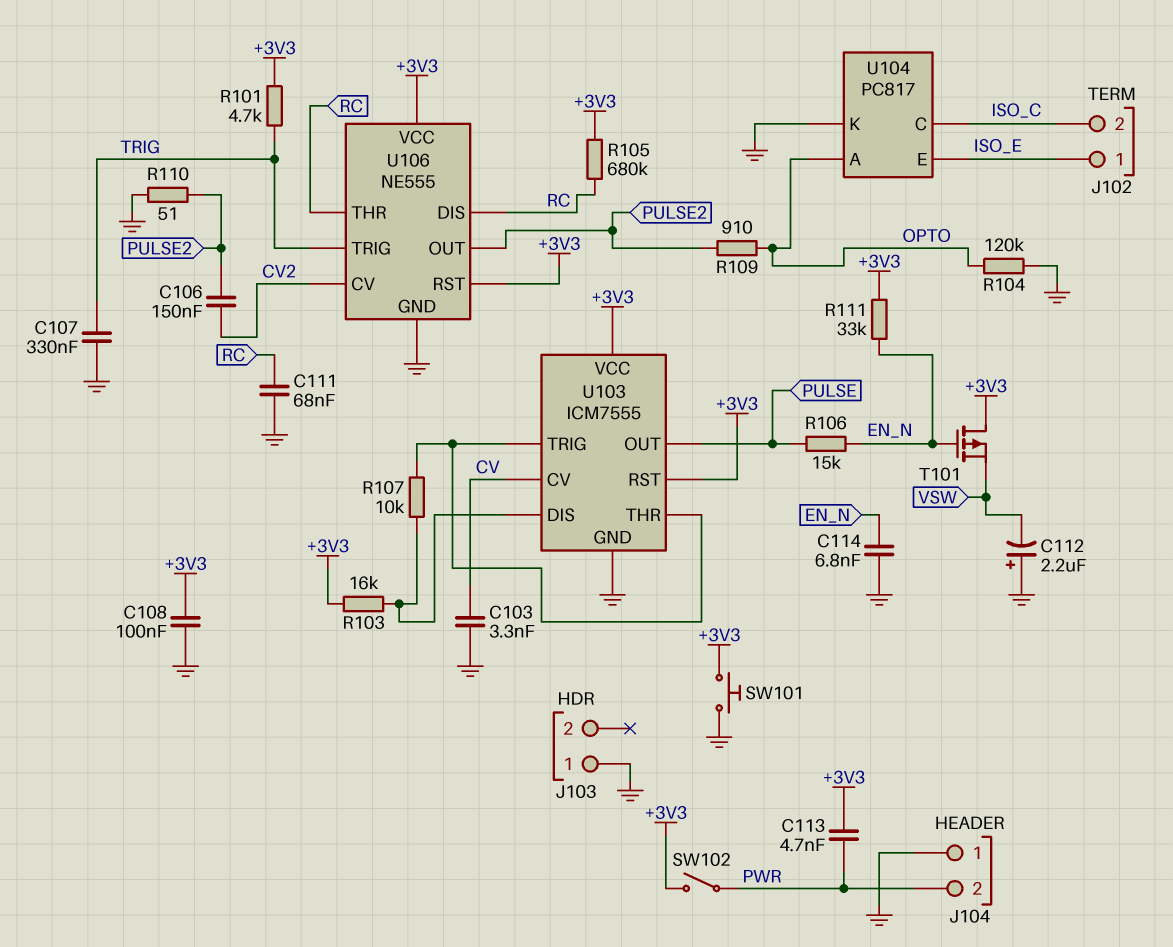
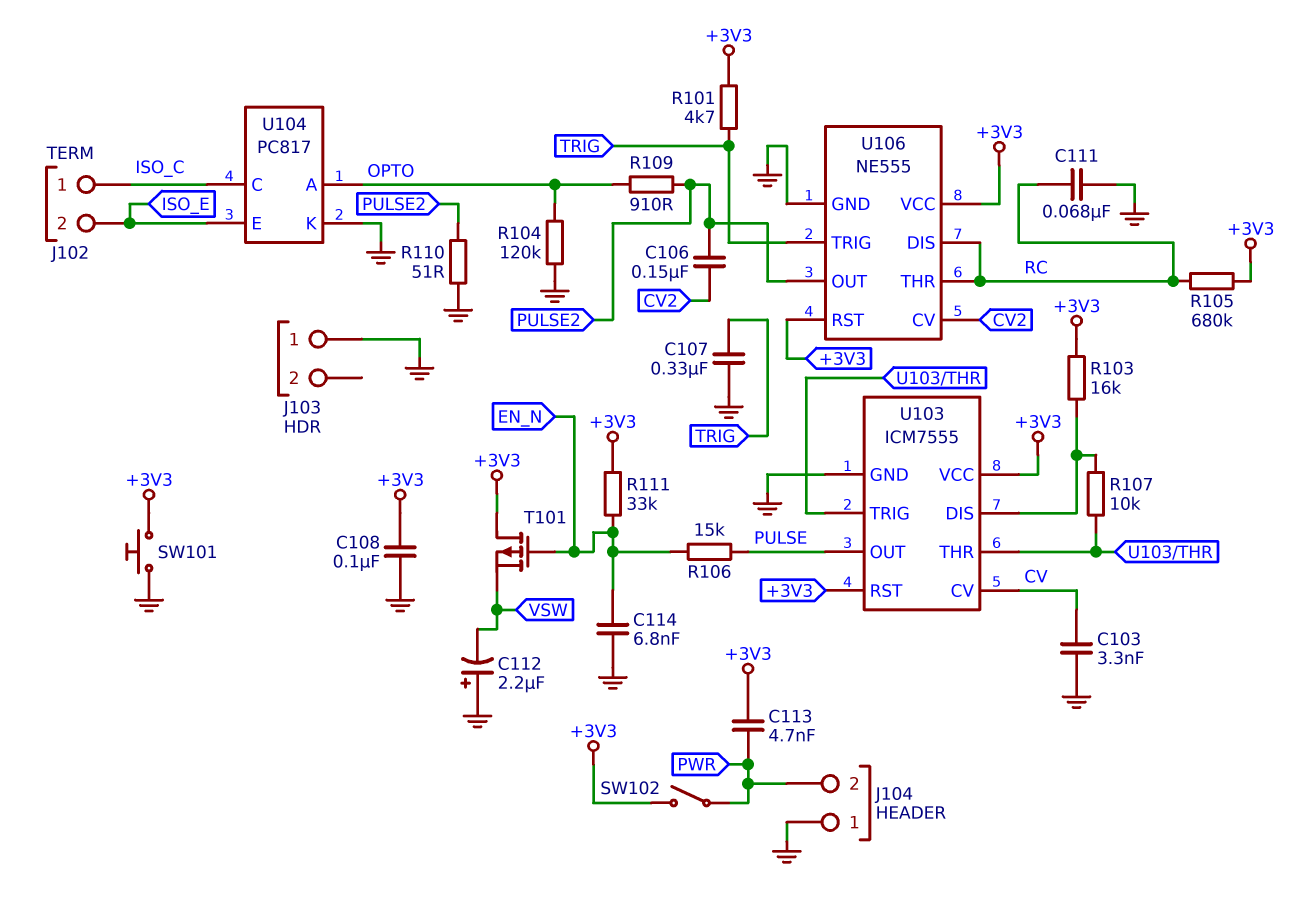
J102 pin 1: ISO_E -> ISO_C
J102 pin 2: ISO_C -> ISO_E

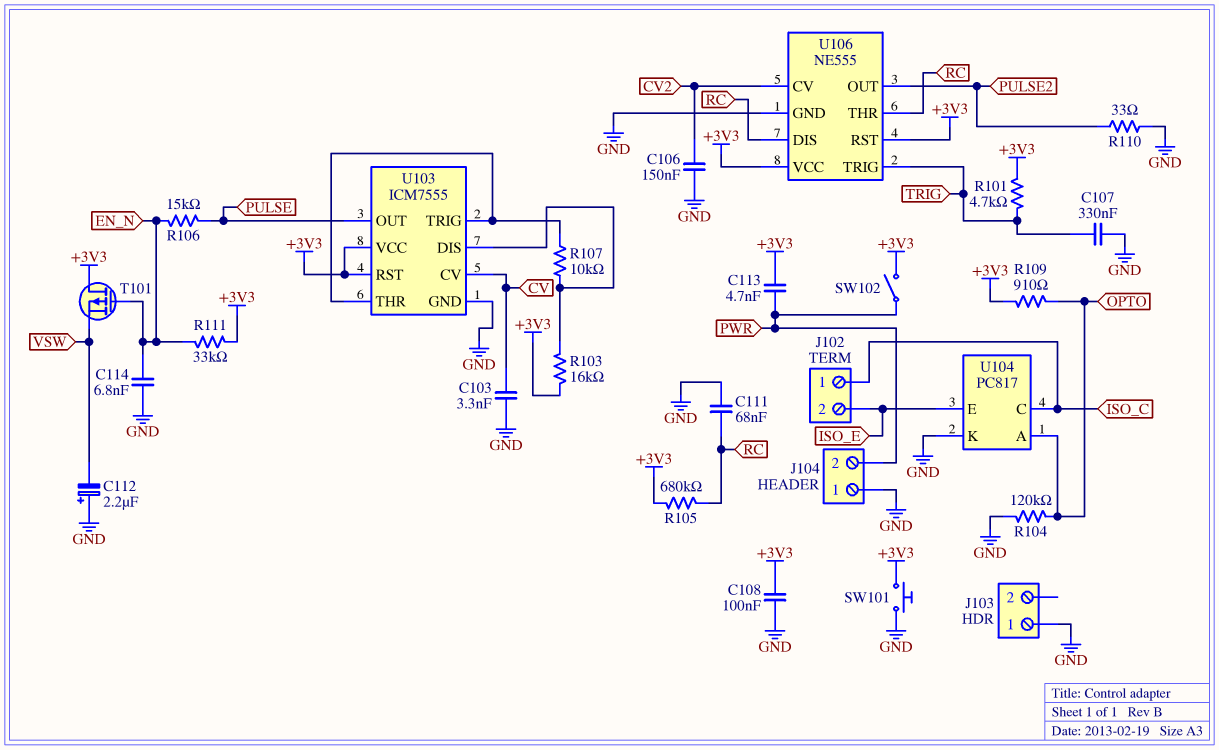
C106: 150nF (CV2, PULSE2) -> 150nF (CV2, GND)
R109: 910 (OPTO, PULSE2) -> 910 (+3V3, OPTO)
R110: 51 (GND, PULSE2) -> 33 (GND, PULSE2)

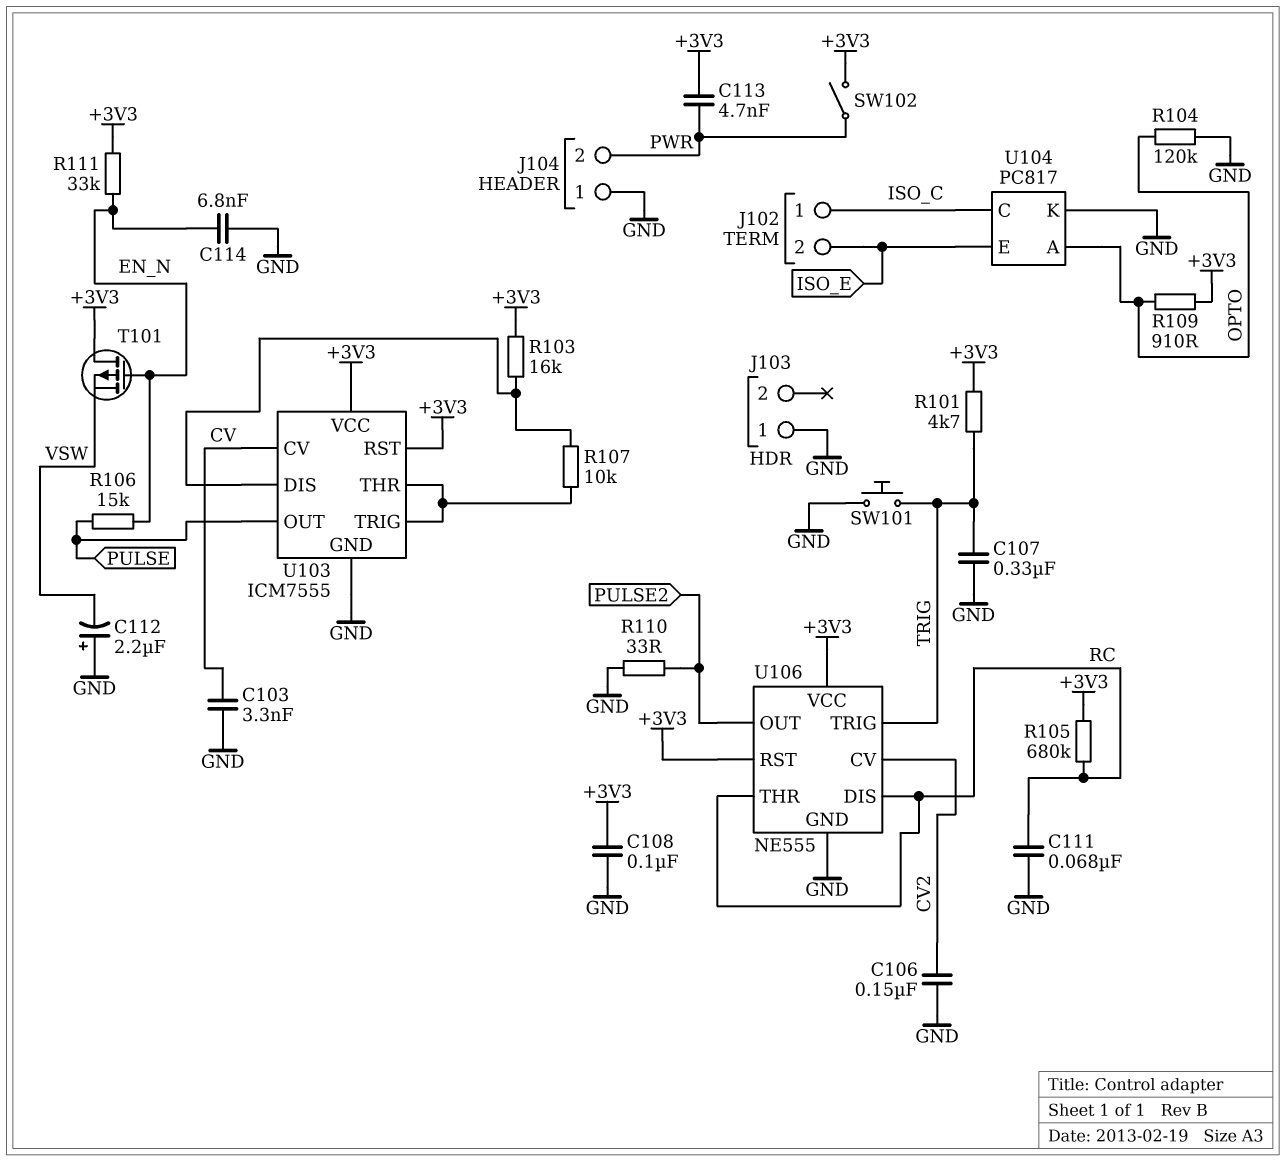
SW101: button (+3V3, GND) -> button (GND, TRIG)

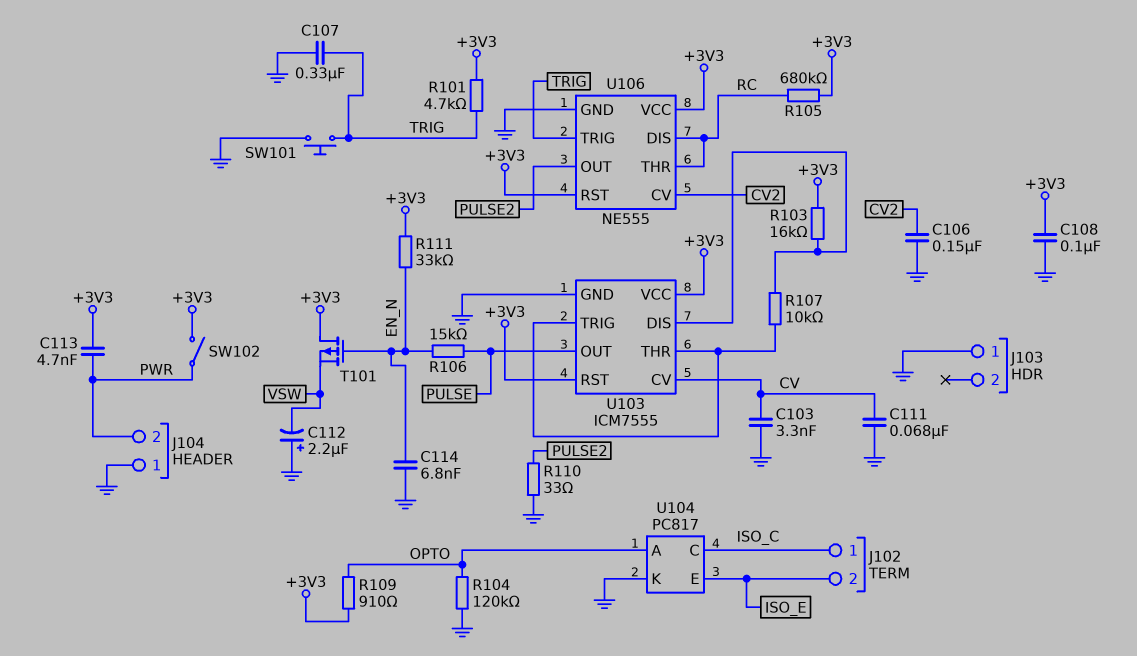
C111: 68nF (GND, RC) -> 68nF (CV, GND)

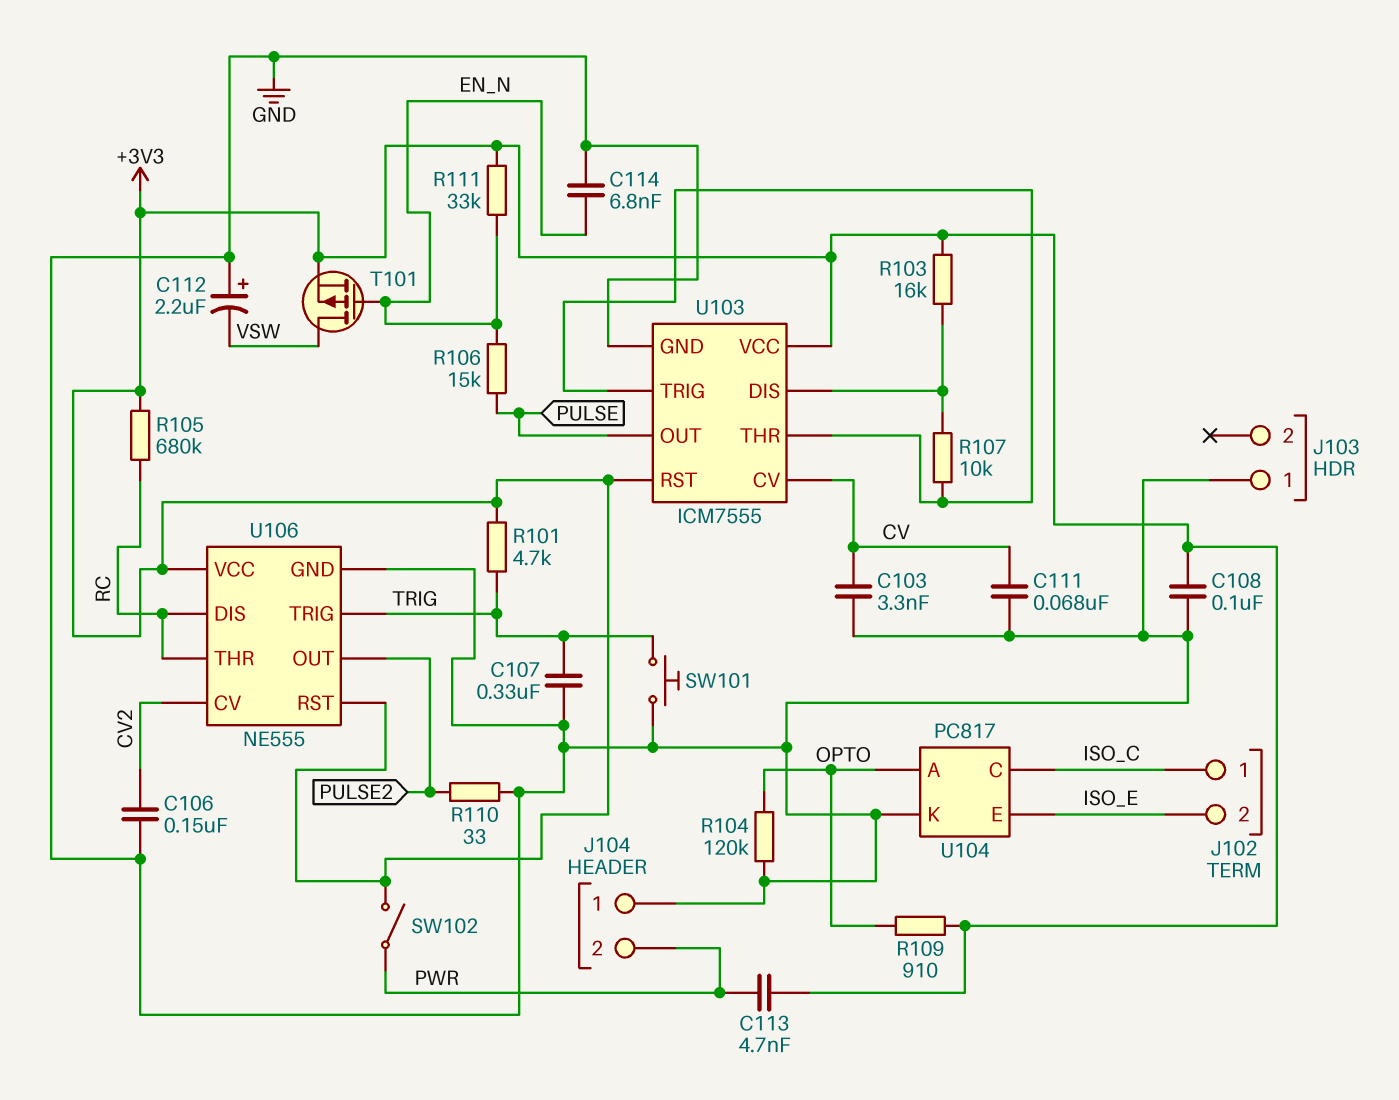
T101: PMOS (G EN_N, D +3V3, S VSW) -> PMOS (G EN_N, D VSW, S +3V3)

